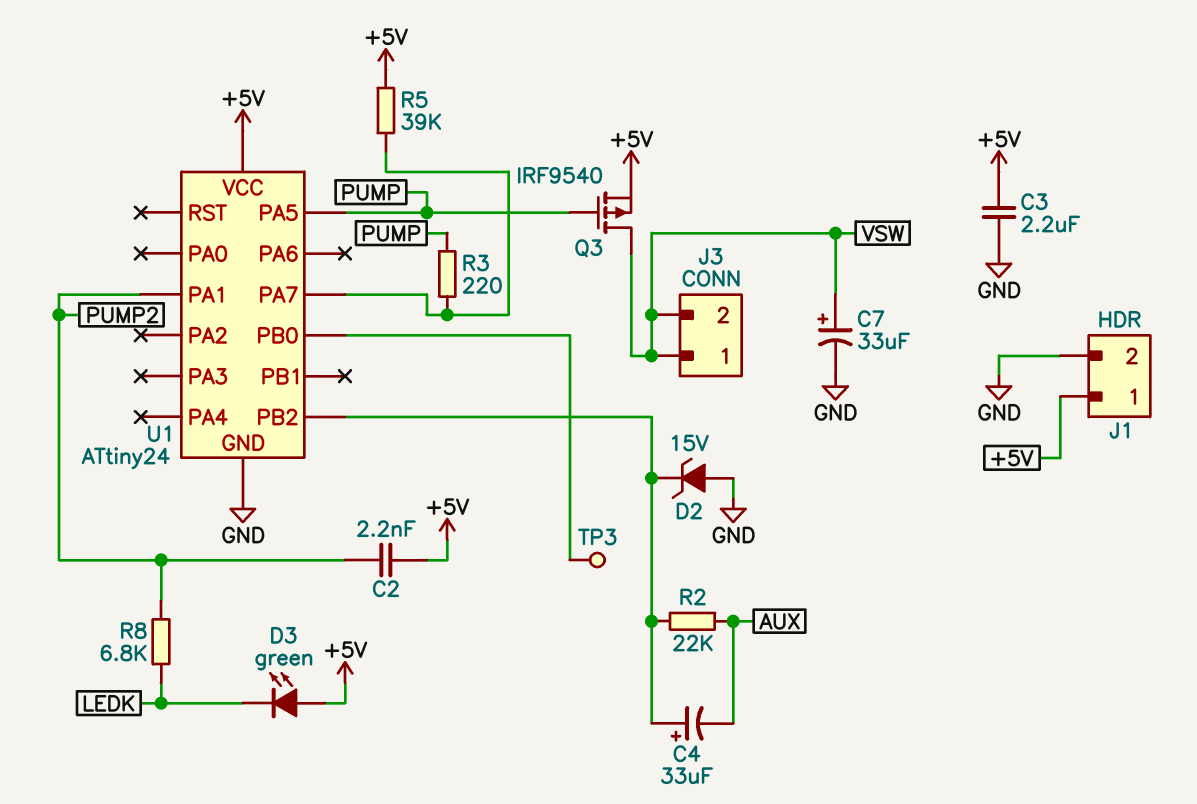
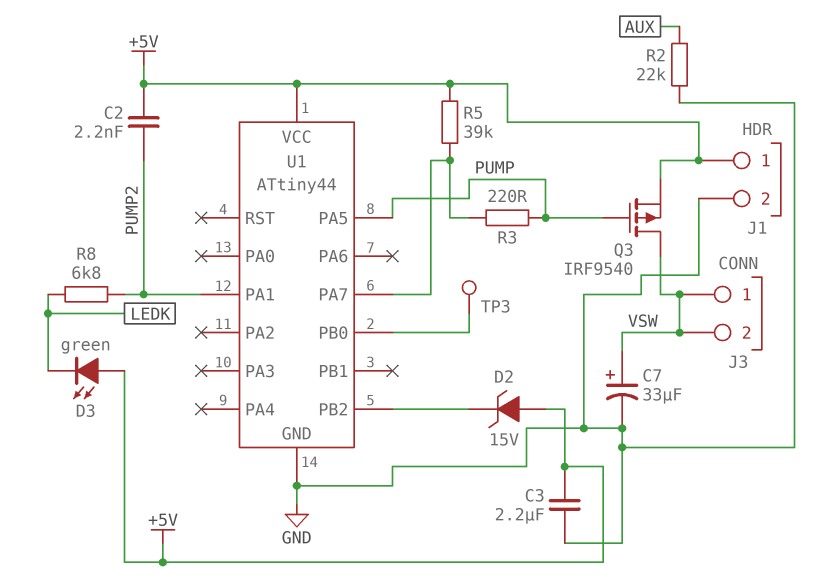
C4: 33uF (plus U1/PB2, minus AUX) -> none
D2: zener 15V (A GND, K U1/PB2) -> zener 15V (A +5V, K U1/PB2)
R2: 22k (AUX, U1/PB2) -> 22k (AUX, GND)
U1: ATtiny24 -> ATtiny44

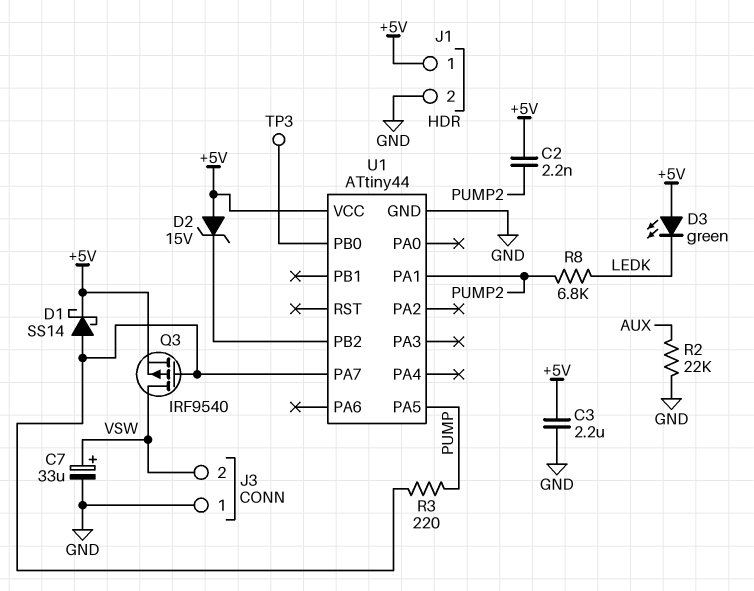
D1: none -> schottky SS14 (A U1/PA7, K +5V)
J3 pin 1: VSW -> GND
Q3: PMOS IRF9540 (G PUMP, D VSW, S +5V) -> PMOS IRF9540 (G U1/PA7, D VSW, S +5V)
R5: 39k (+5V, U1/PA7) -> none

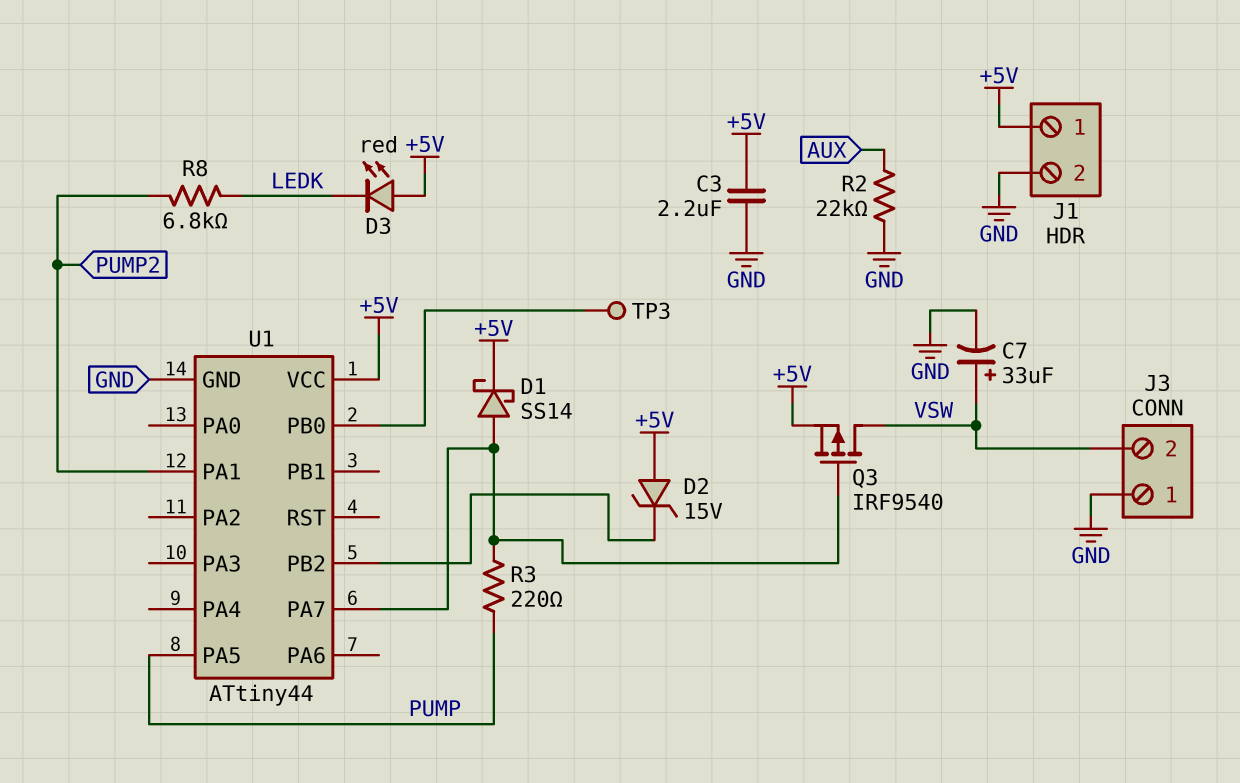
C2: 2.2nF (+5V, PUMP2) -> none
D3: LED green (A +5V, K LEDK) -> LED red (A +5V, K LEDK)

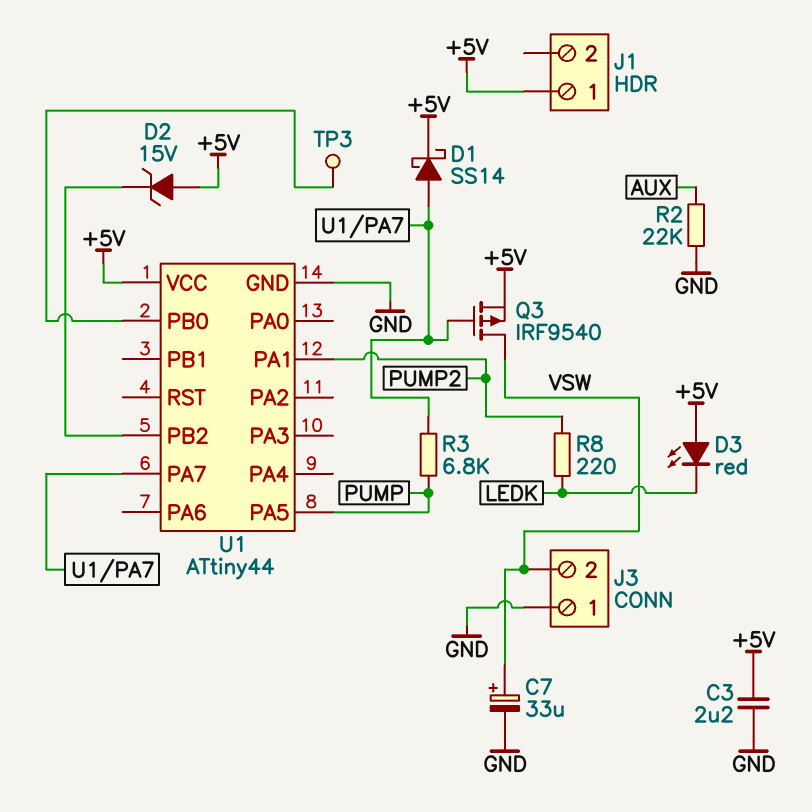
J1 pin 2: GND -> none
R3: 220 (PUMP, U1/PA7) -> 6.8k (PUMP, U1/PA7)
R8: 6.8k (LEDK, PUMP2) -> 220 (LEDK, PUMP2)

